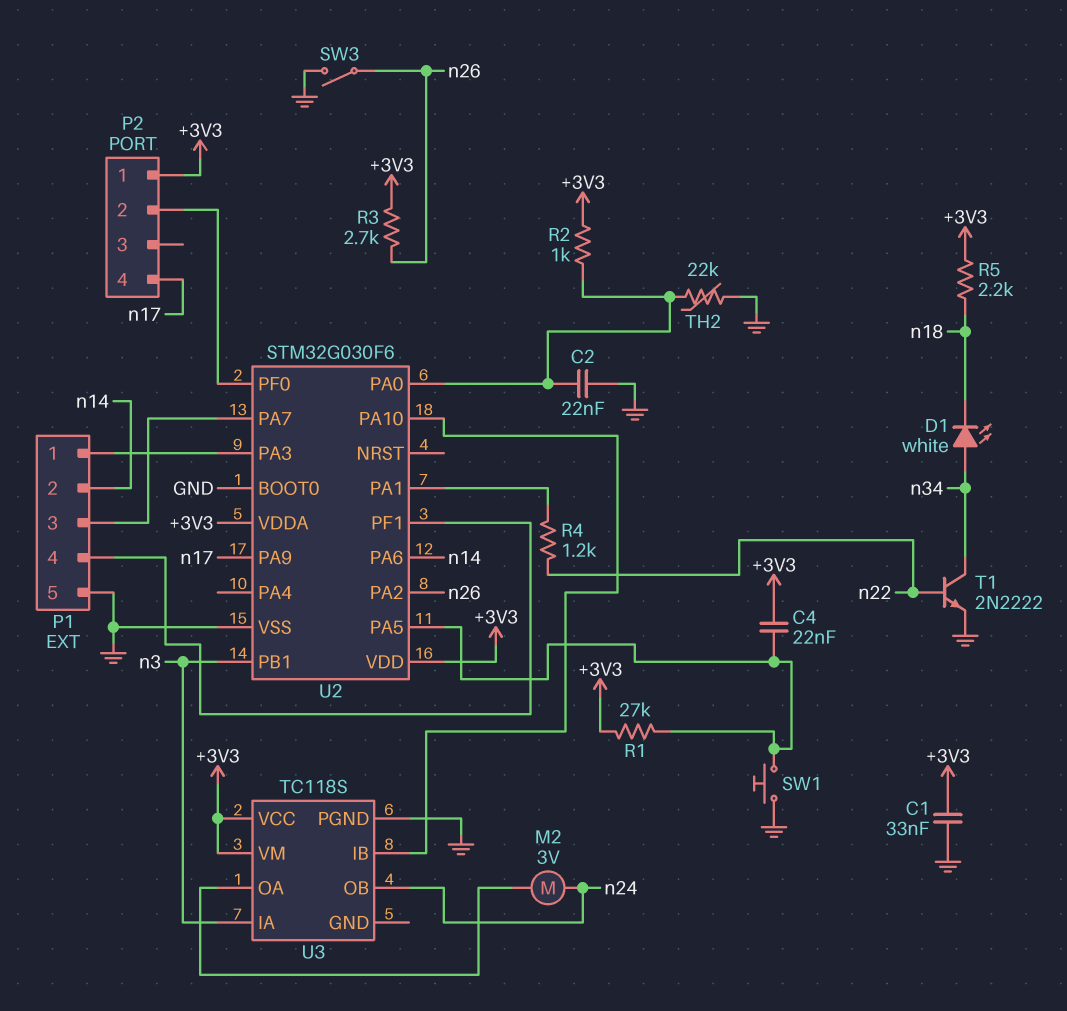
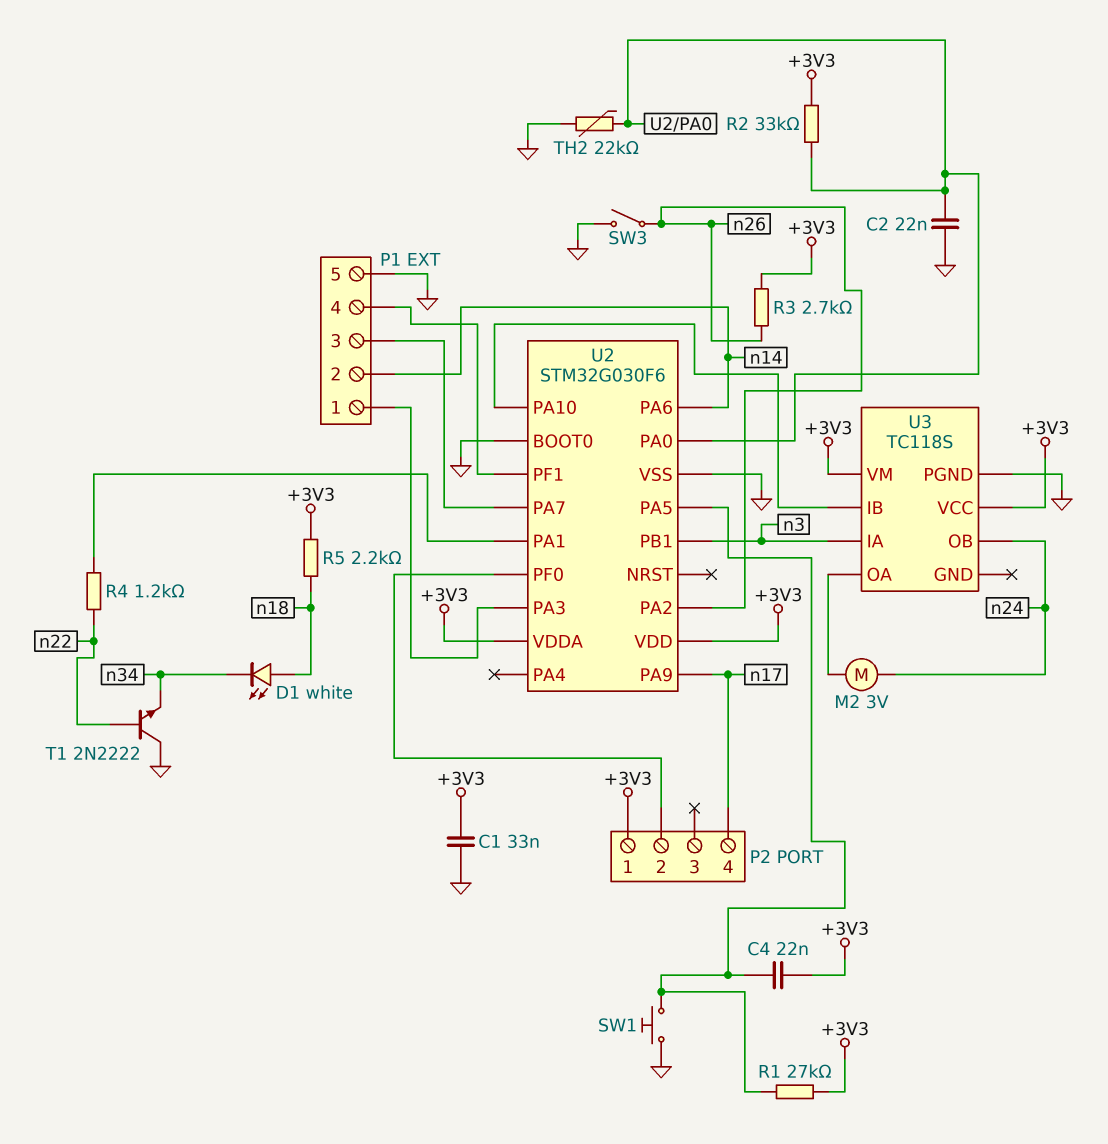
D1: LED white (A n34, K n18) -> LED white (A n18, K n34)
R2: 1k (+3V3, U2/PA0) -> 33k (+3V3, U2/PA0)
T1: NPN 2N2222 (B n22, C n34, E GND) -> NPN 2N2222 (B n22, C GND, E n34)

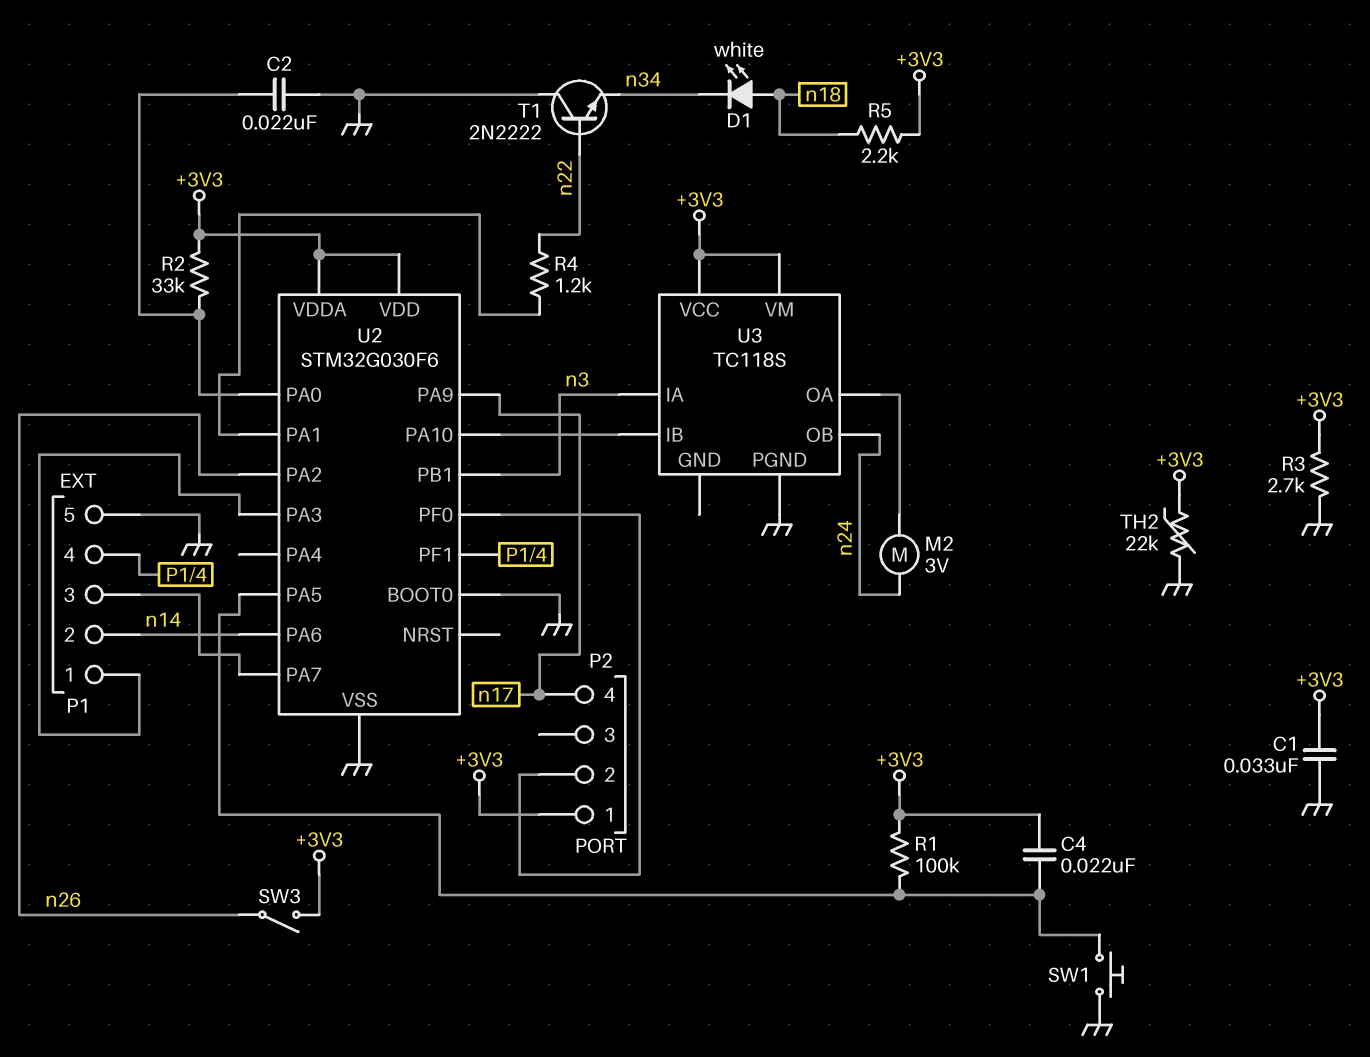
R1: 27k (+3V3, U2/PA5) -> 100k (+3V3, U2/PA5)
R3: 2.7k (+3V3, n26) -> 2.7k (+3V3, GND)
SW3: switch (GND, n26) -> switch (+3V3, n26)
TH2: 22k (GND, U2/PA0) -> 22k (+3V3, GND)

